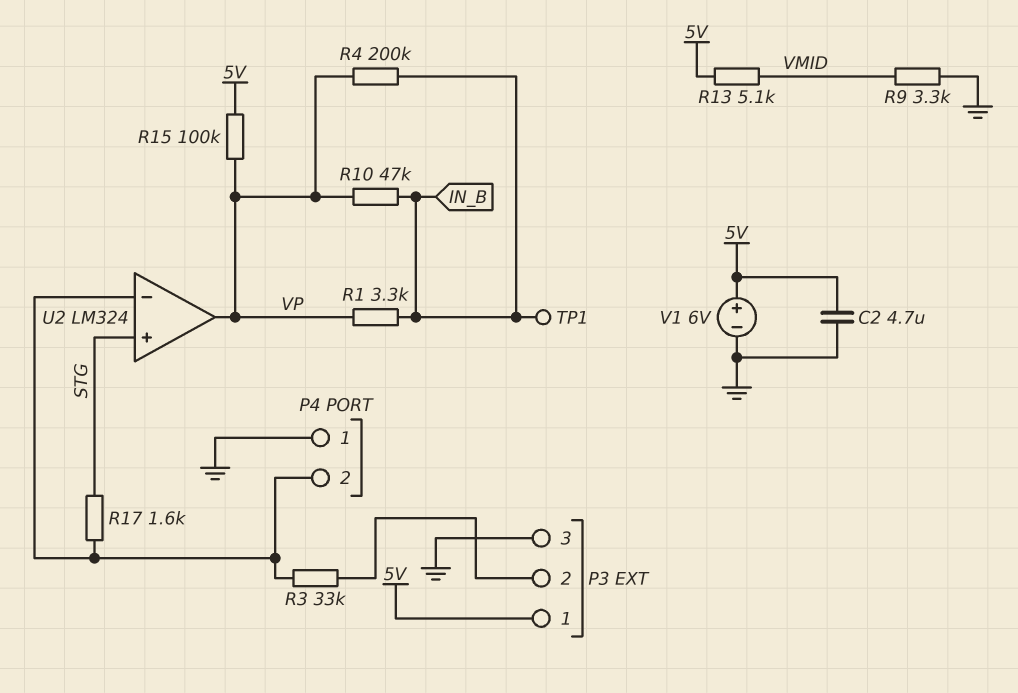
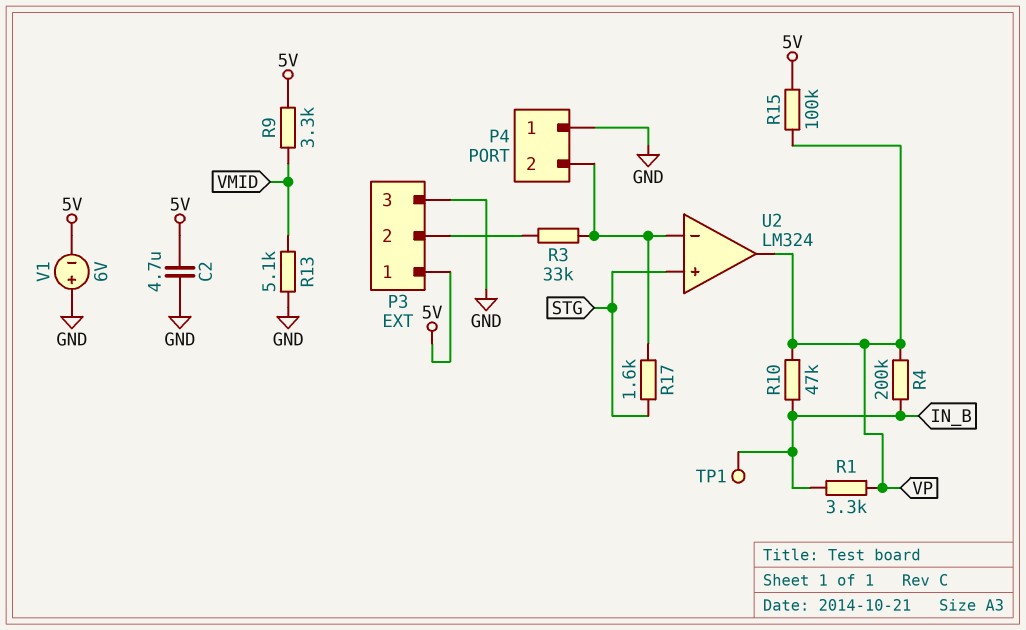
R9: 3.3k (GND, VMID) -> 3.3k (5V, VMID)
R13: 5.1k (5V, VMID) -> 5.1k (GND, VMID)
V1: 6V (plus 5V, minus GND) -> 6V (plus GND, minus 5V)

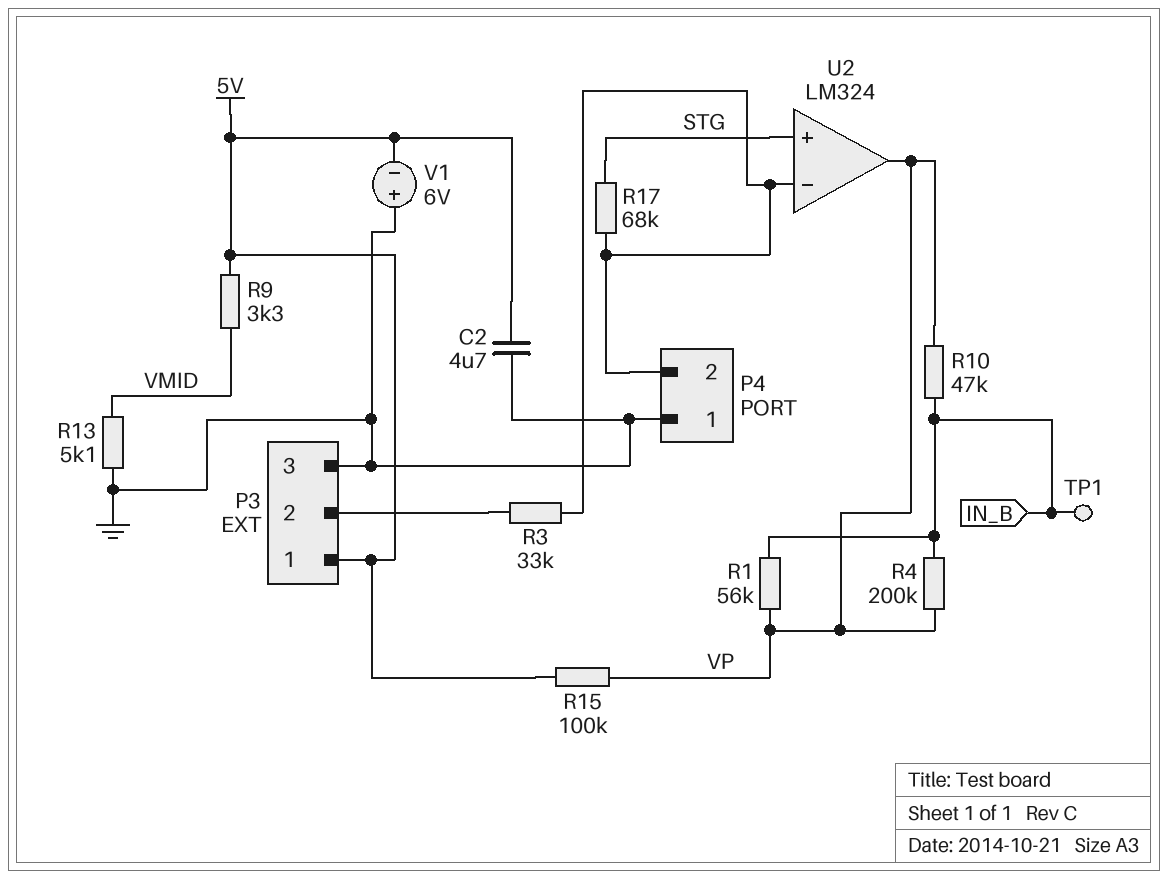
R1: 3.3k (IN_B, VP) -> 56k (IN_B, VP)
R17: 1.6k (P4/2, STG) -> 68k (P4/2, STG)

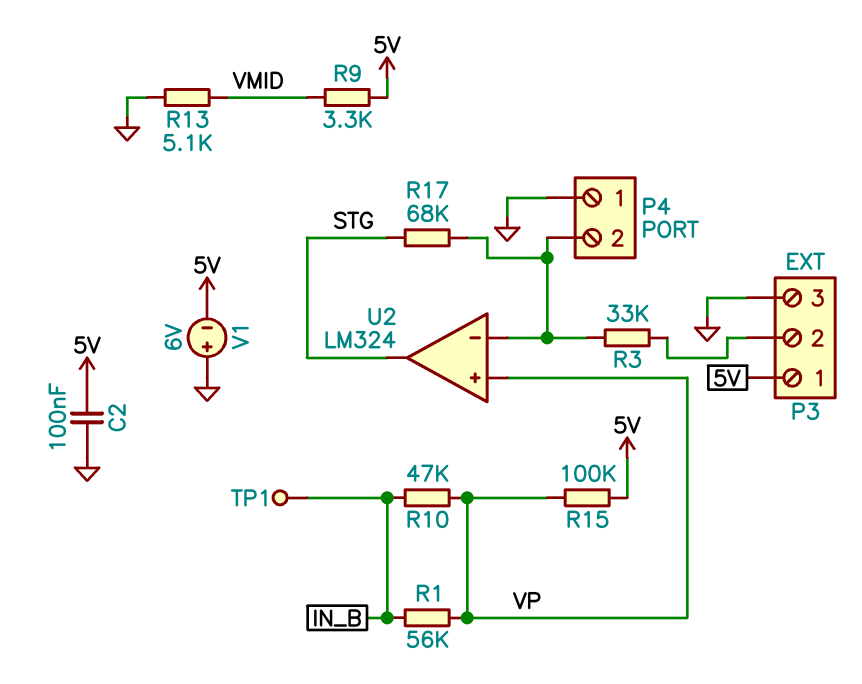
C2: 4.7uF (5V, GND) -> 100nF (5V, GND)
R4: 200k (IN_B, VP) -> none
U2 pin in+: STG -> VP
U2 pin out: VP -> STG

